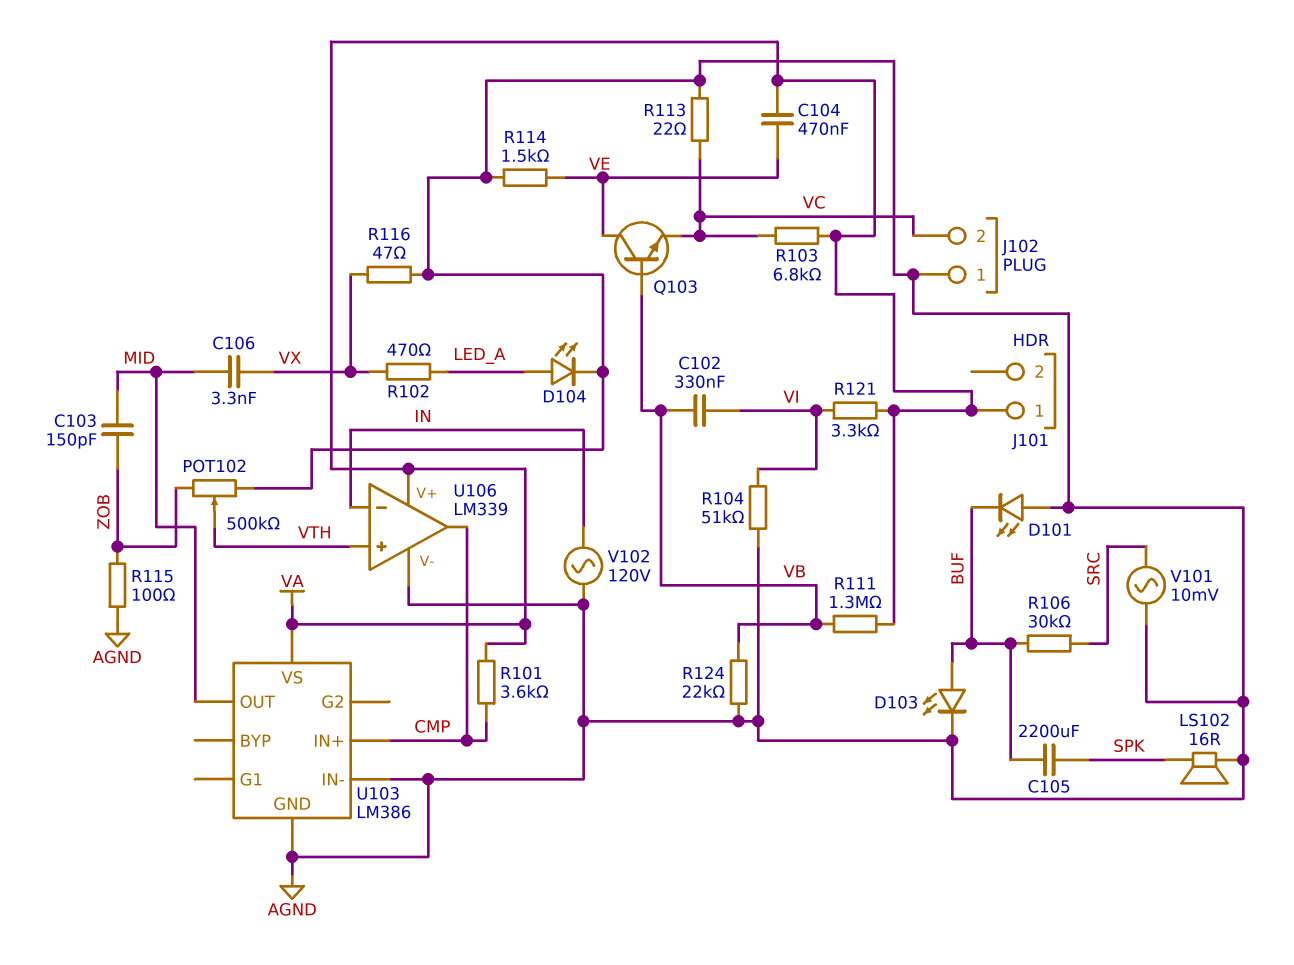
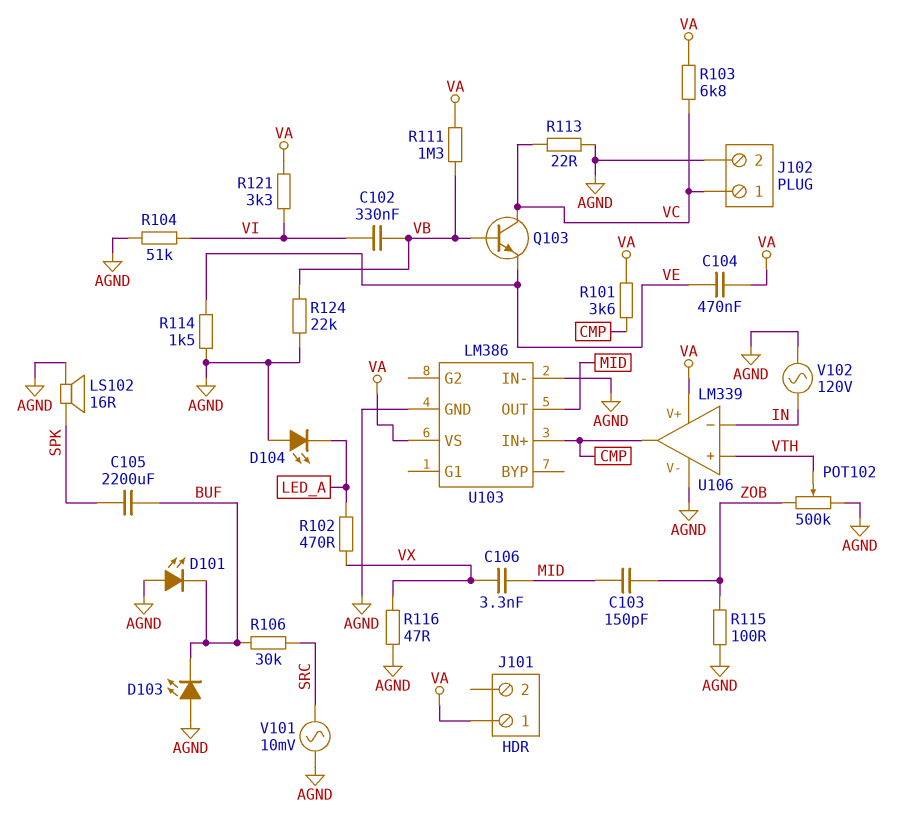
D103: LED (A BUF, K AGND) -> LED (A AGND, K BUF)
D104: LED (A LED_A, K AGND) -> LED (A AGND, K LED_A)
J102 pin 1: AGND -> VC
J102 pin 2: VC -> AGND
Q103: NPN (B VB, C VE, E VC) -> NPN (B VB, C VC, E VE)

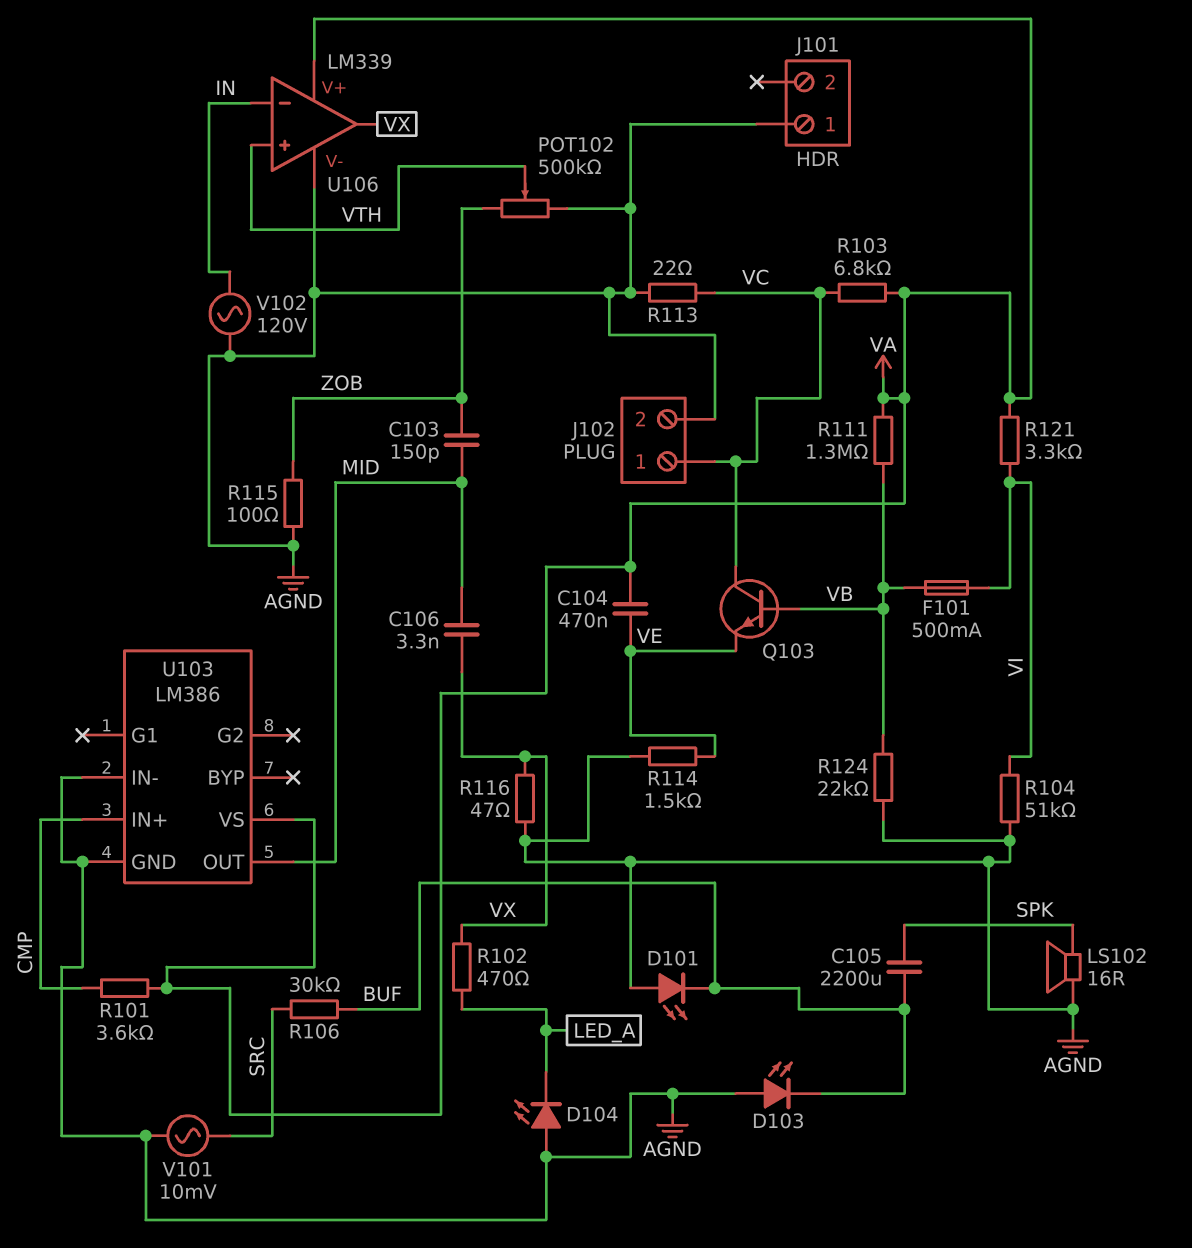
C102: 330nF (VB, VI) -> none
F101: none -> 500mA (VB, VI)
J101 pin 1: VA -> AGND
U106 pin out: CMP -> VX

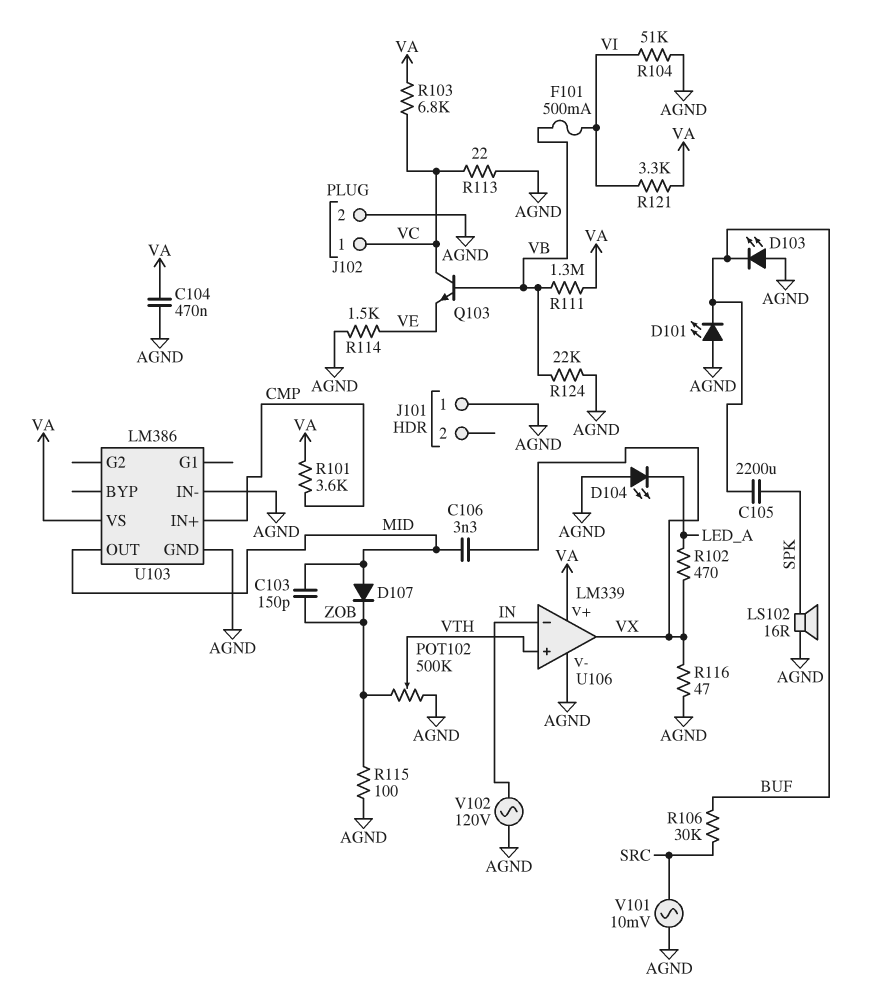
C104: 470nF (VA, VE) -> 470nF (AGND, VA)
D107: none -> diode (A MID, K ZOB)

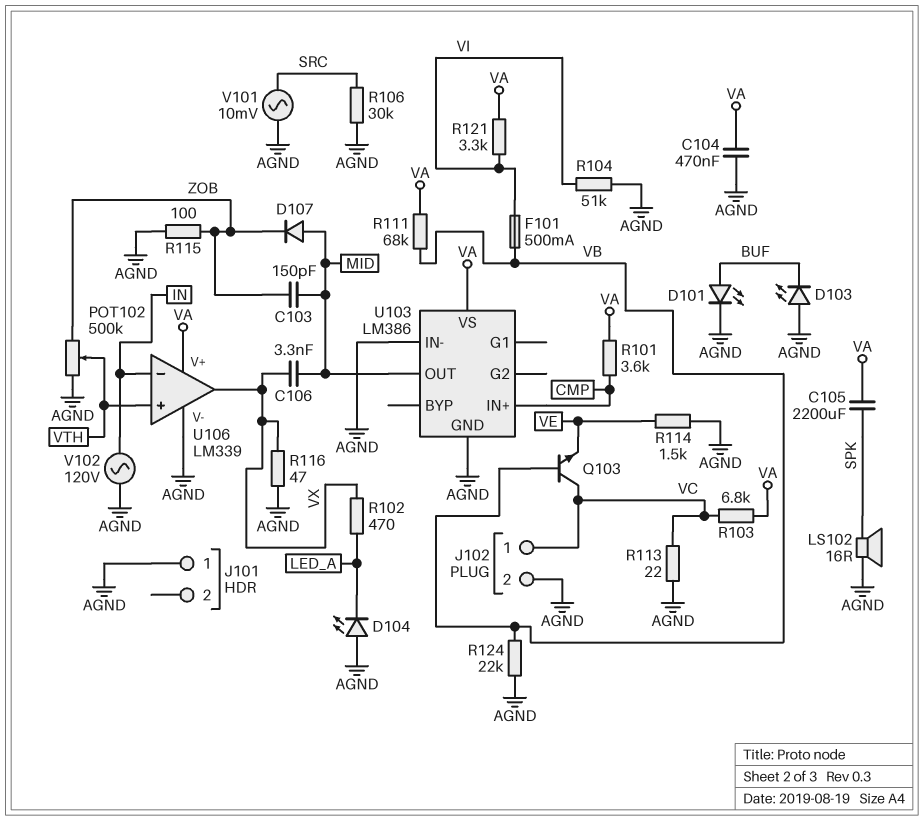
C105: 2200uF (BUF, SPK) -> 2200uF (SPK, VA)
D101: LED (A AGND, K BUF) -> LED (A BUF, K AGND)
R106: 30k (BUF, SRC) -> 30k (AGND, SRC)
R111: 1.3M (VA, VB) -> 68k (VA, VB)

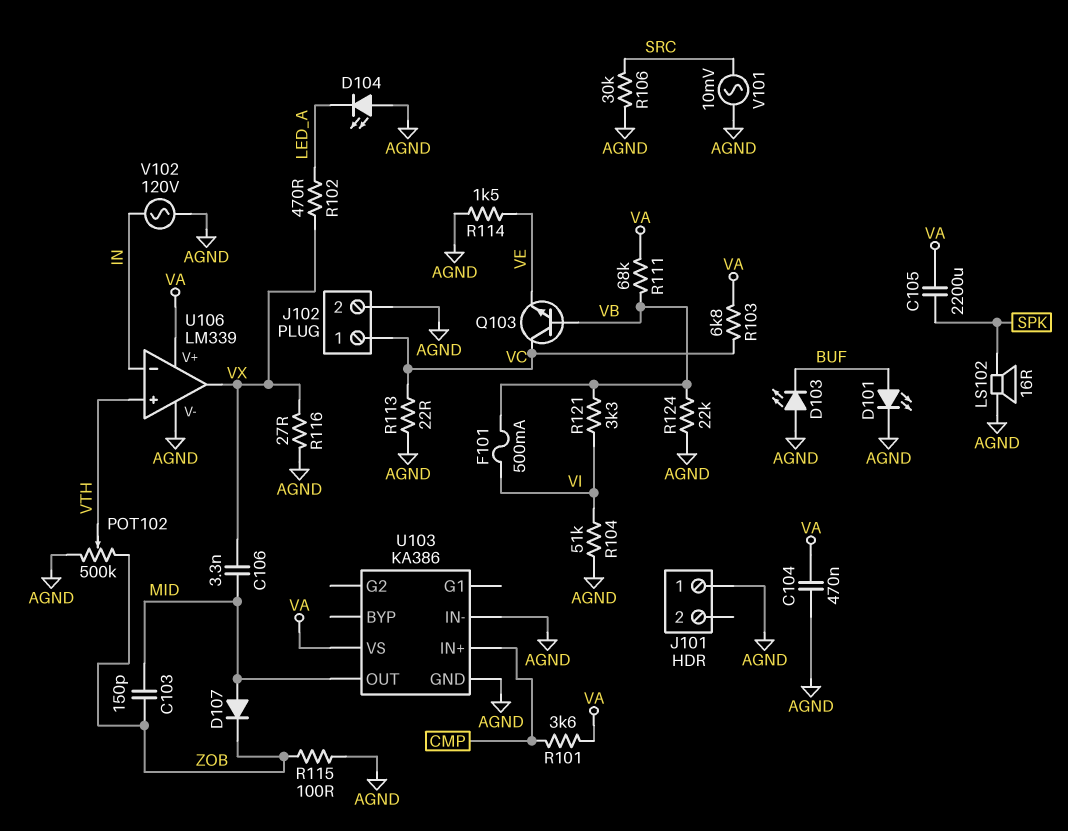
R116: 47 (AGND, VX) -> 27 (AGND, VX)
R121: 3.3k (VA, VI) -> 3.3k (VB, VI)
U103: LM386 -> KA386

